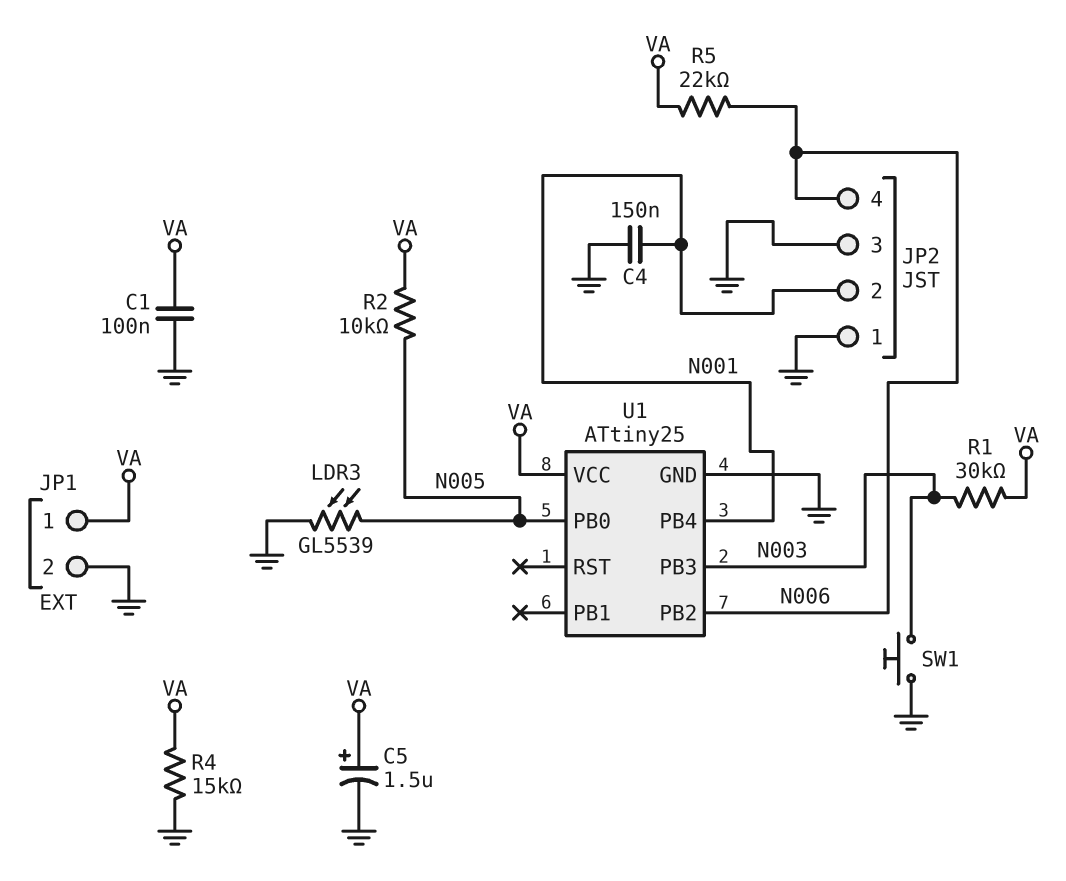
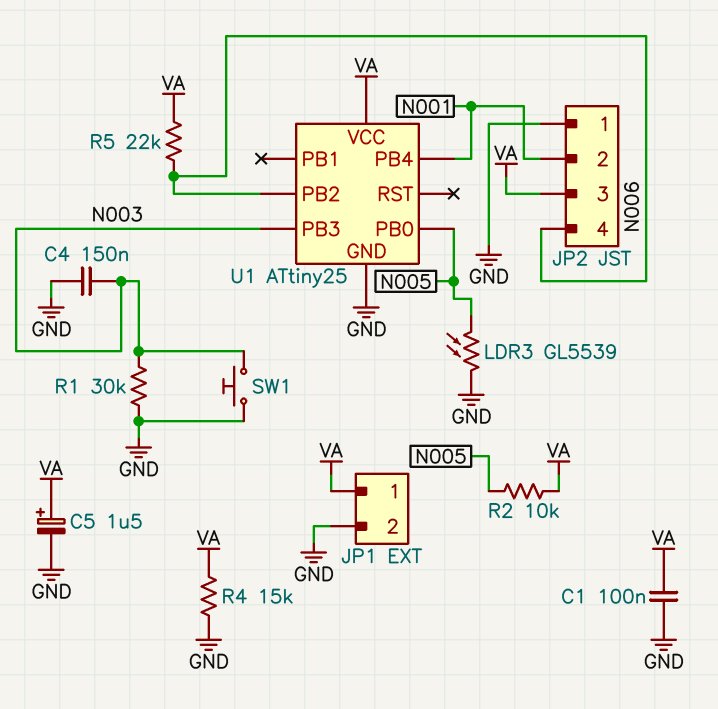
C4: 150nF (GND, N001) -> 150nF (GND, N003)
JP2 pin 3: GND -> VA
R1: 30k (N003, VA) -> 30k (GND, N003)

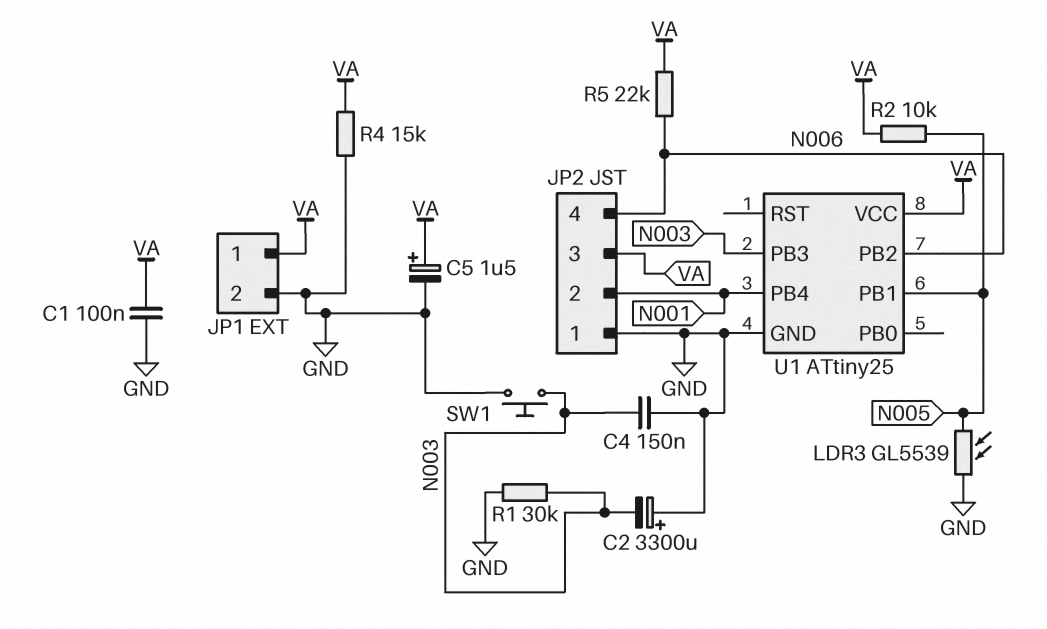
C2: none -> 3300uF (plus GND, minus N003)
U1 pin PB0: N005 -> none
U1 pin PB1: none -> N005

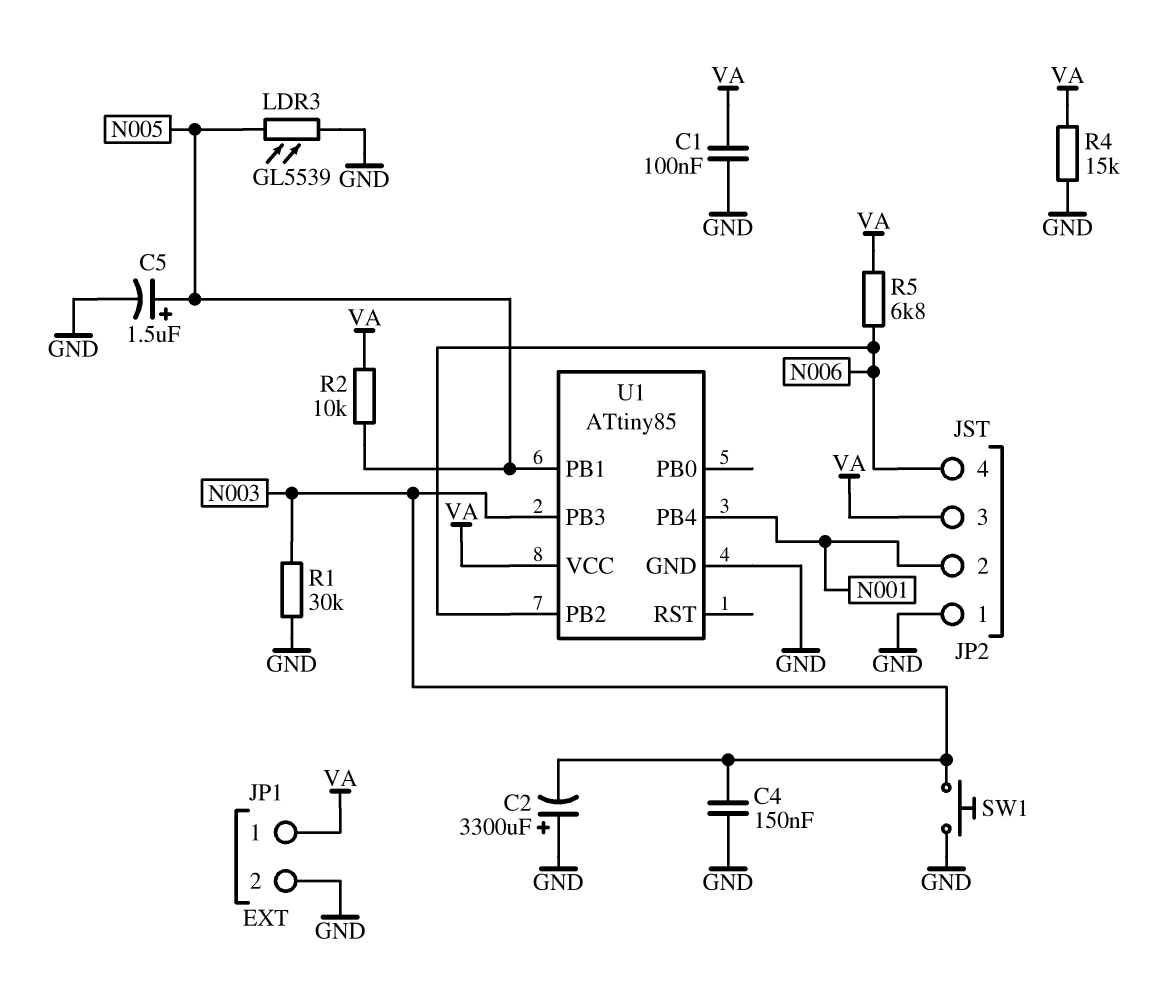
C5: 1.5uF (plus VA, minus GND) -> 1.5uF (plus N005, minus GND)
R5: 22k (N006, VA) -> 6.8k (N006, VA)
U1: ATtiny25 -> ATtiny85

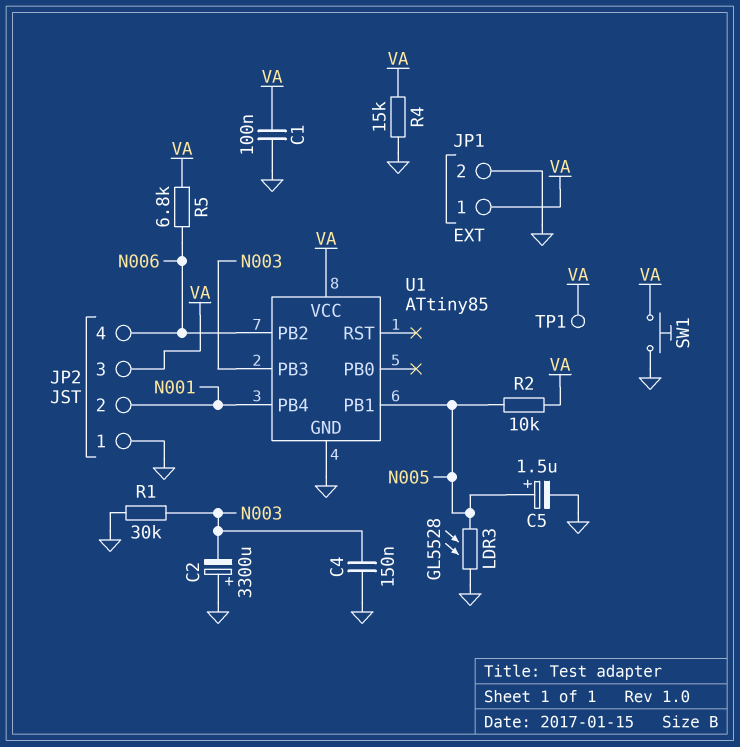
LDR3: GL5539 (GND, N005) -> GL5528 (GND, N005)
SW1: button (GND, N003) -> button (GND, VA)
TP1: none -> test point (VA)

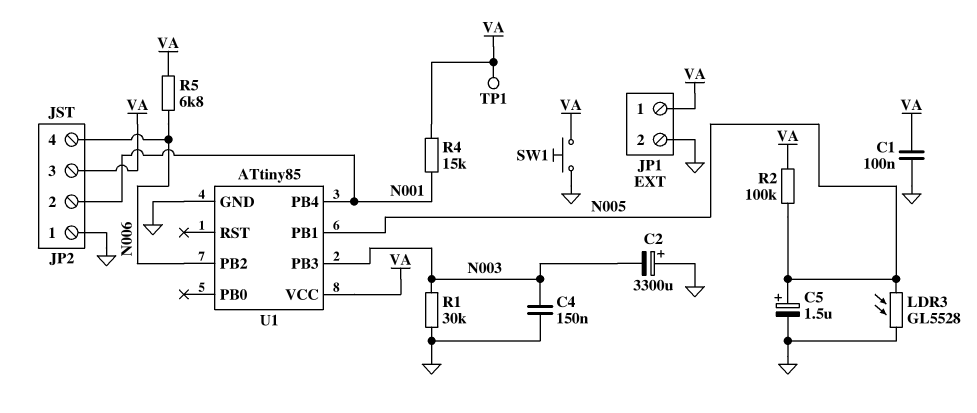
R2: 10k (N005, VA) -> 100k (N005, VA)
R4: 15k (GND, VA) -> 15k (N001, VA)

